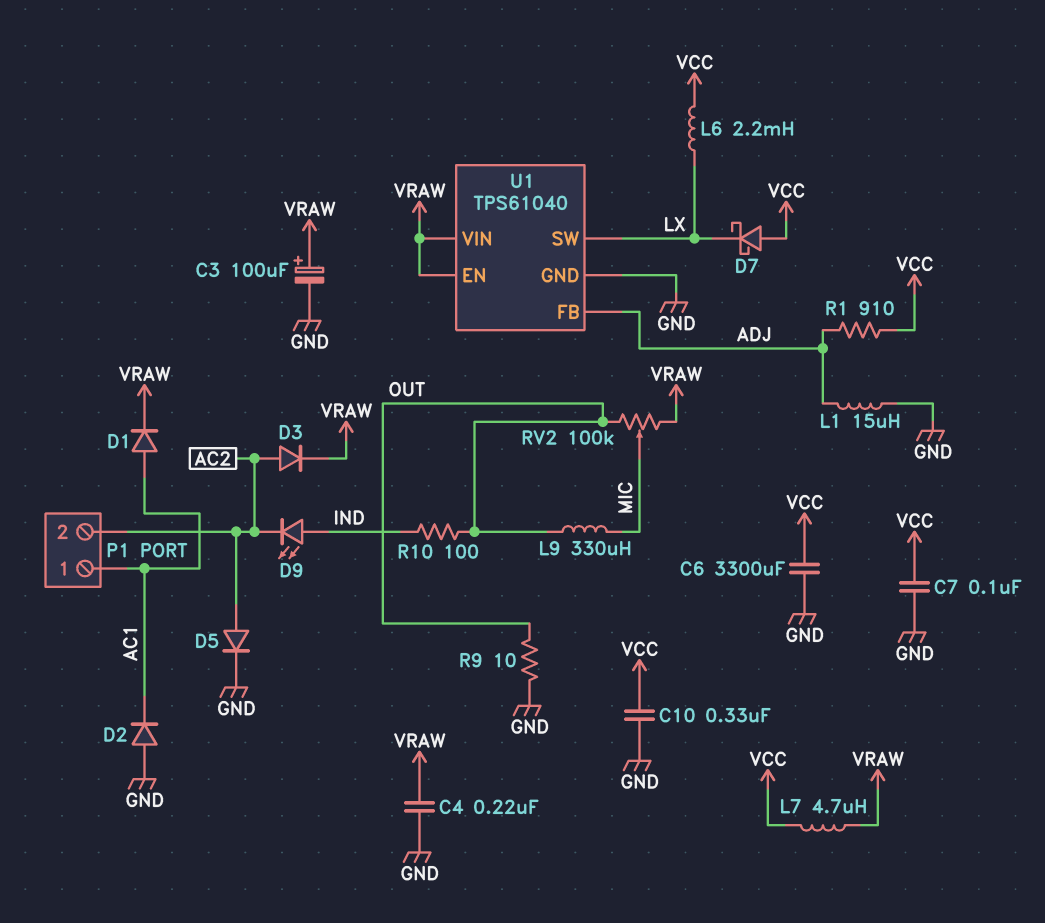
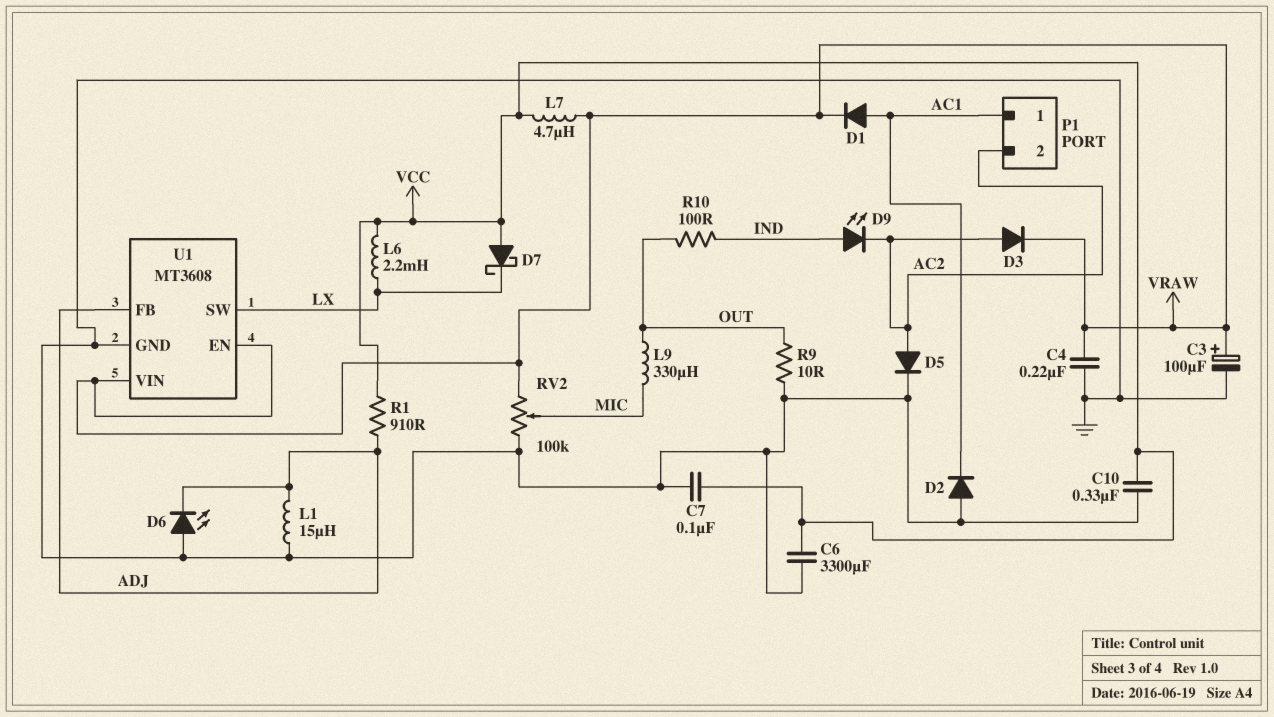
D6: none -> LED (A GND, K ADJ)
RV2: 100k (OUT, VRAW, wiper MIC) -> 100k (GND, VRAW, wiper MIC)
U1: TPS61040 -> MT3608

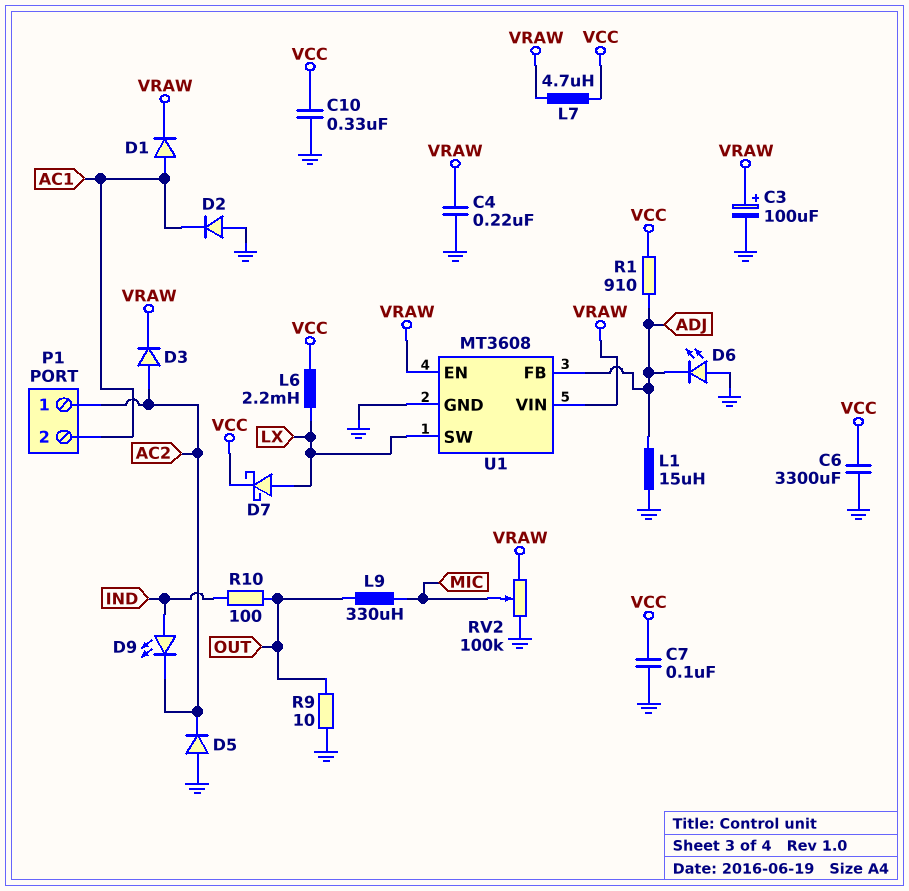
D5: diode (A AC2, K GND) -> diode (A GND, K AC2)
D7: schottky (A VCC, K LX) -> schottky (A LX, K VCC)
P1 pin 1: AC1 -> AC2
P1 pin 2: AC2 -> AC1

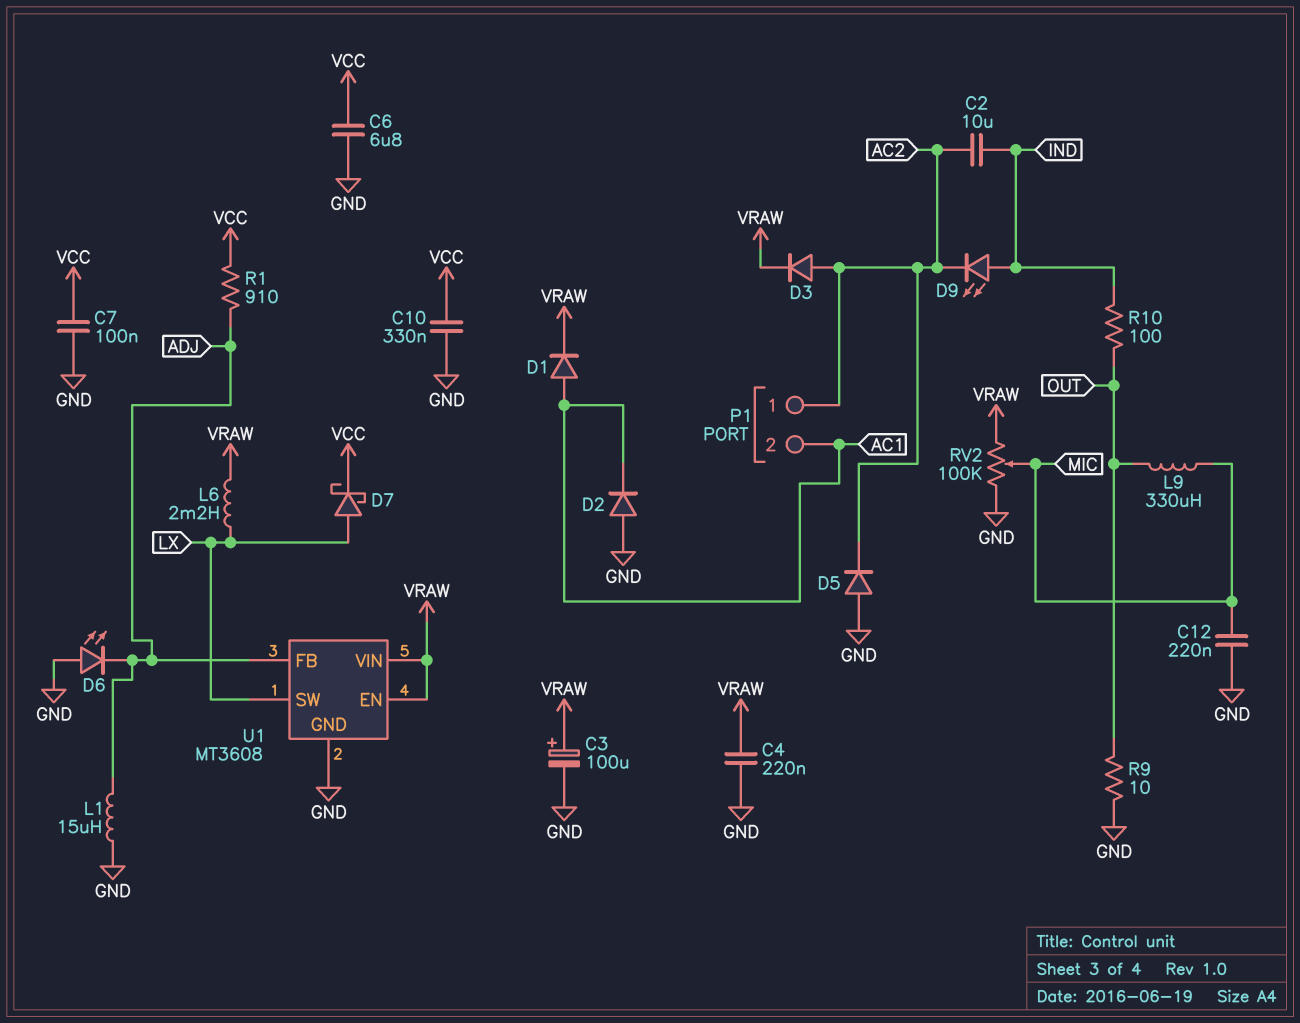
C2: none -> 10uF (AC2, IND)
C6: 3300uF (GND, VCC) -> 6.8uF (GND, VCC)
C12: none -> 220nF (GND, MIC)
L6: 2.2mH (LX, VCC) -> 2.2mH (LX, VRAW)
L7: 4.7uH (VCC, VRAW) -> none

